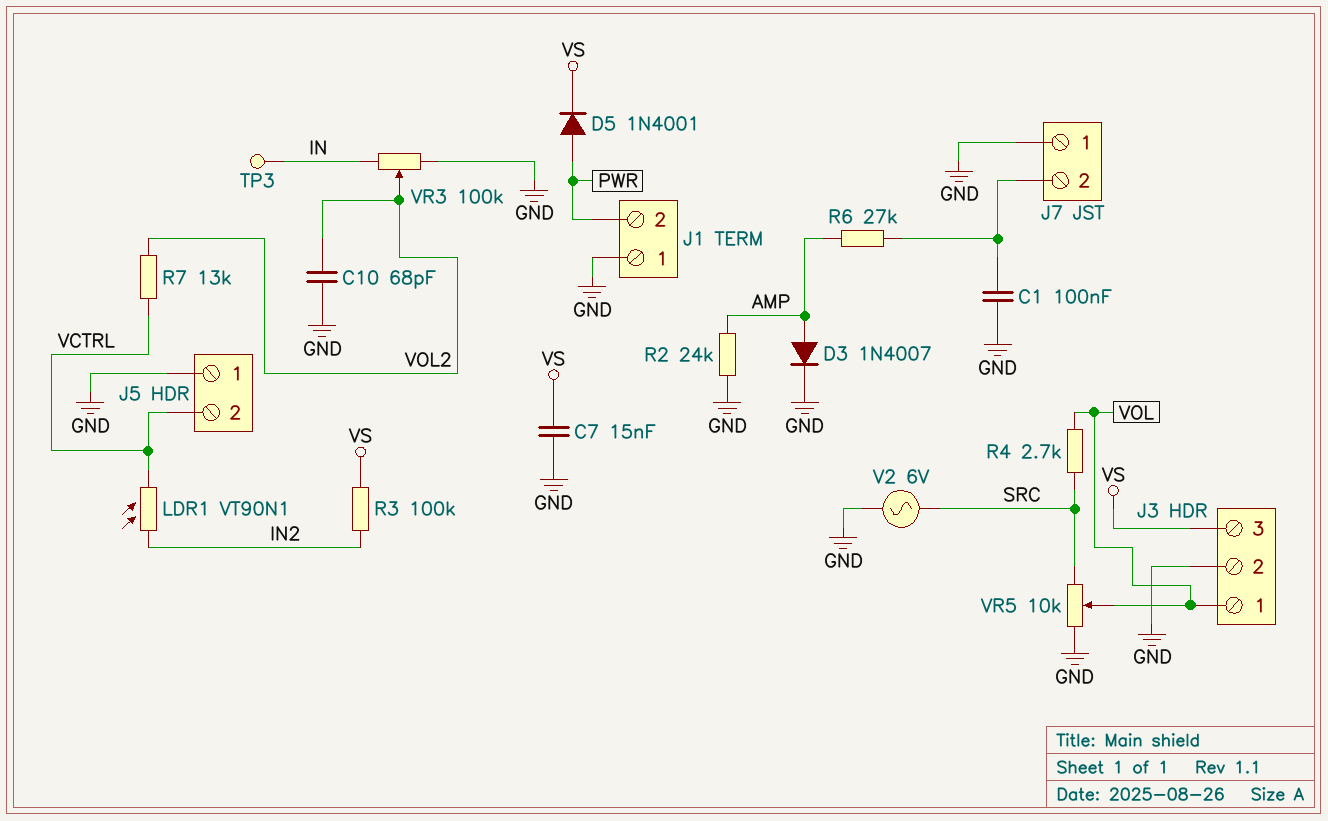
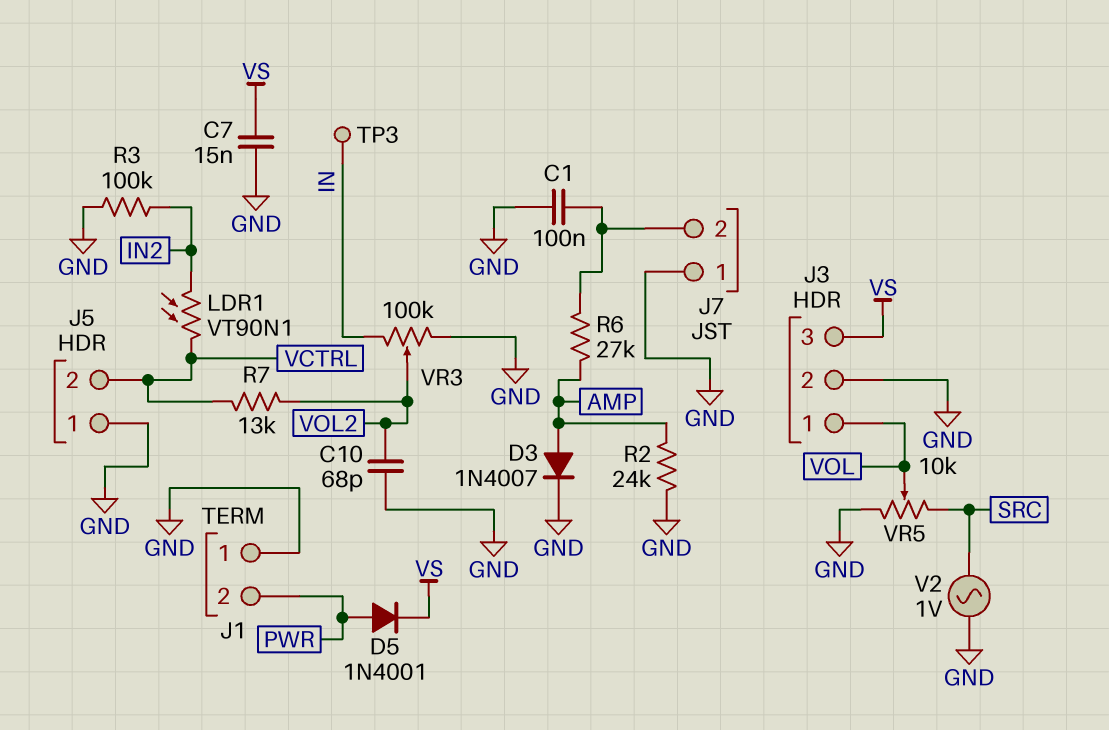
R3: 100k (IN2, VS) -> 100k (GND, IN2)
R4: 2.7k (SRC, VOL) -> none
V2: AC 6V (GND, SRC) -> AC 1V (GND, SRC)

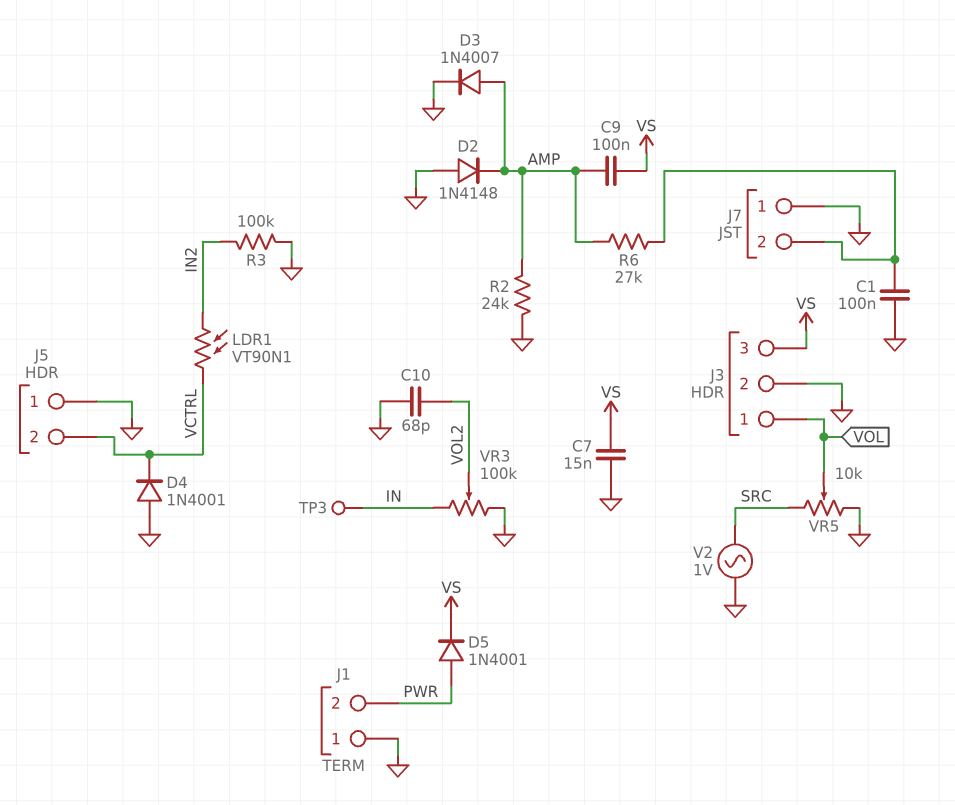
C9: none -> 100nF (AMP, VS)
D2: none -> diode 1N4148 (A GND, K AMP)
D4: none -> diode 1N4001 (A GND, K VCTRL)
R7: 13k (VCTRL, VOL2) -> none

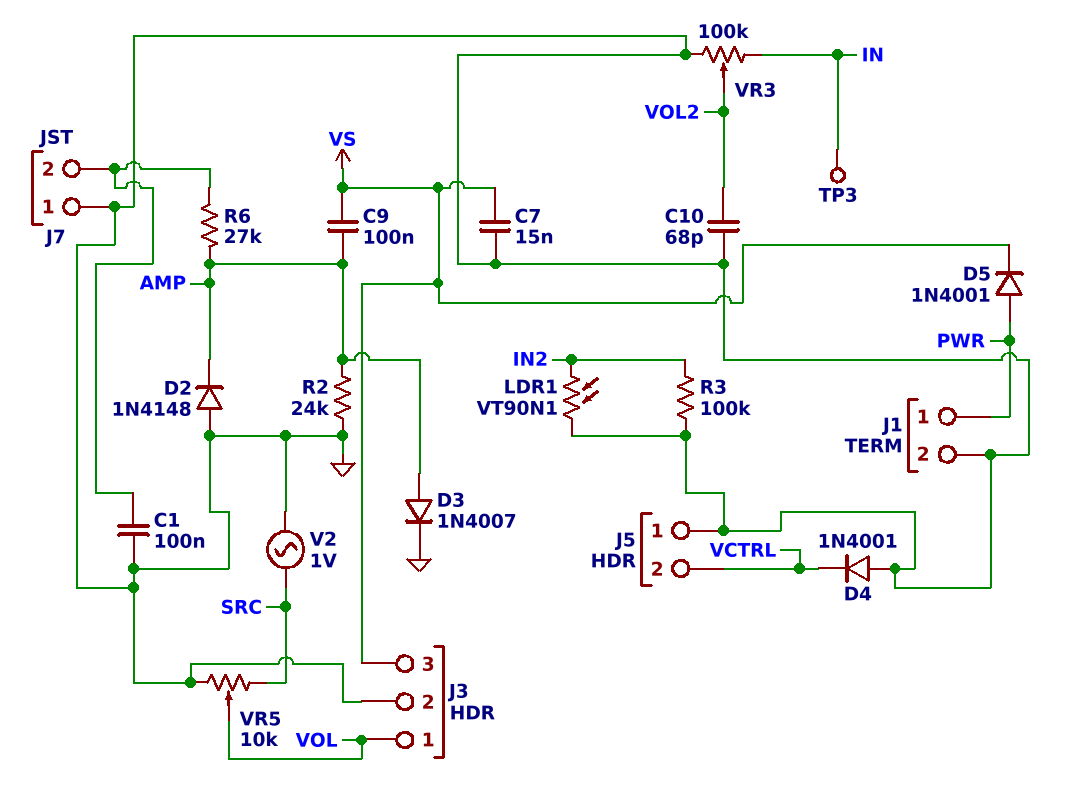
J1 pin 1: GND -> PWR
J1 pin 2: PWR -> GND
LDR1: VT90N1 (IN2, VCTRL) -> VT90N1 (GND, IN2)

